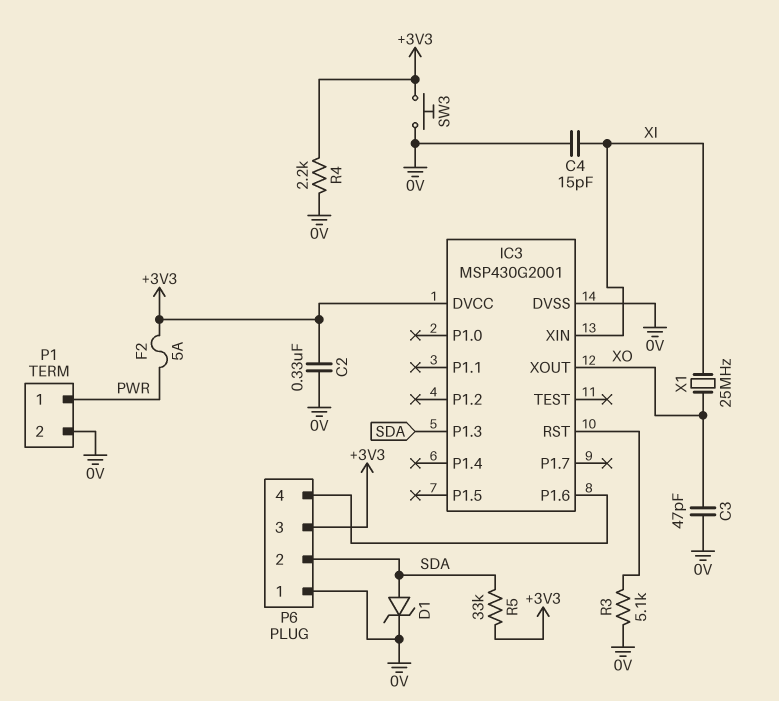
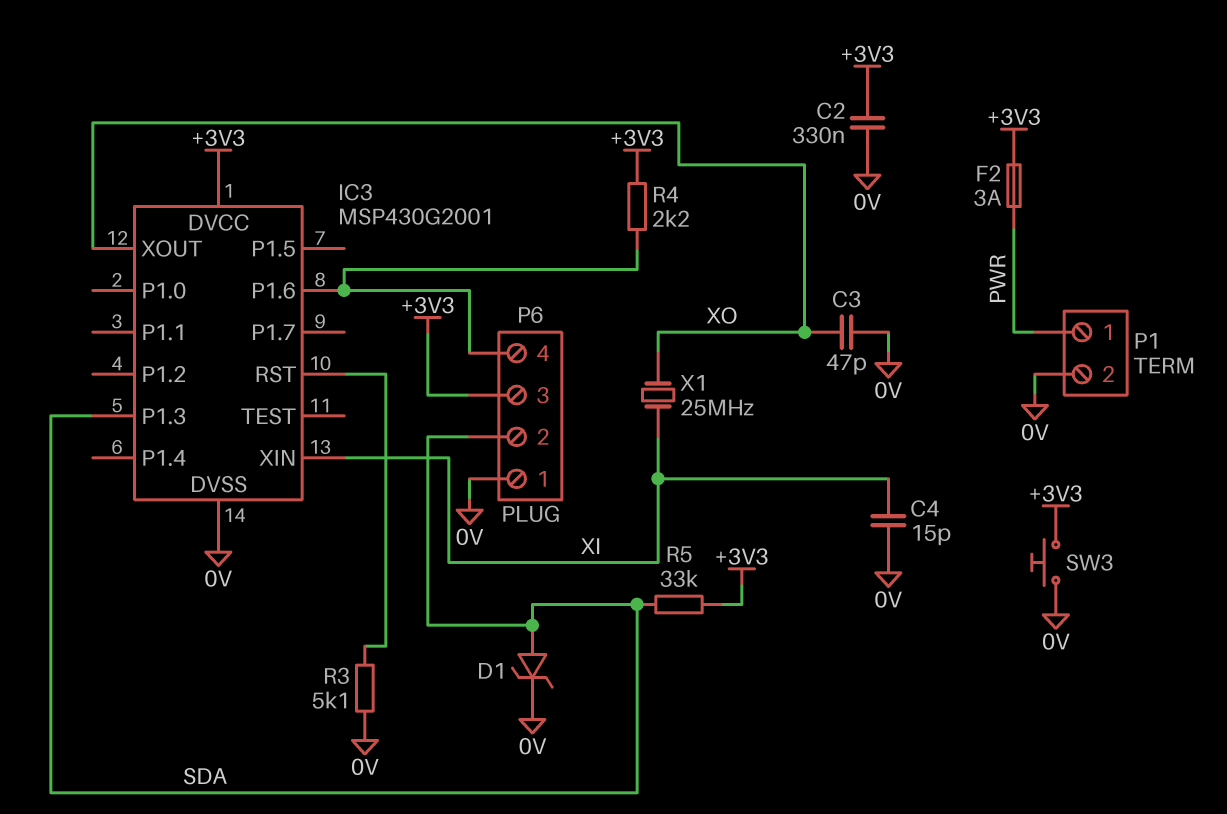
F2: 5A (+3V3, PWR) -> 3A (+3V3, PWR)
R4: 2.2k (+3V3, 0V) -> 2.2k (+3V3, IC3/P1.6)

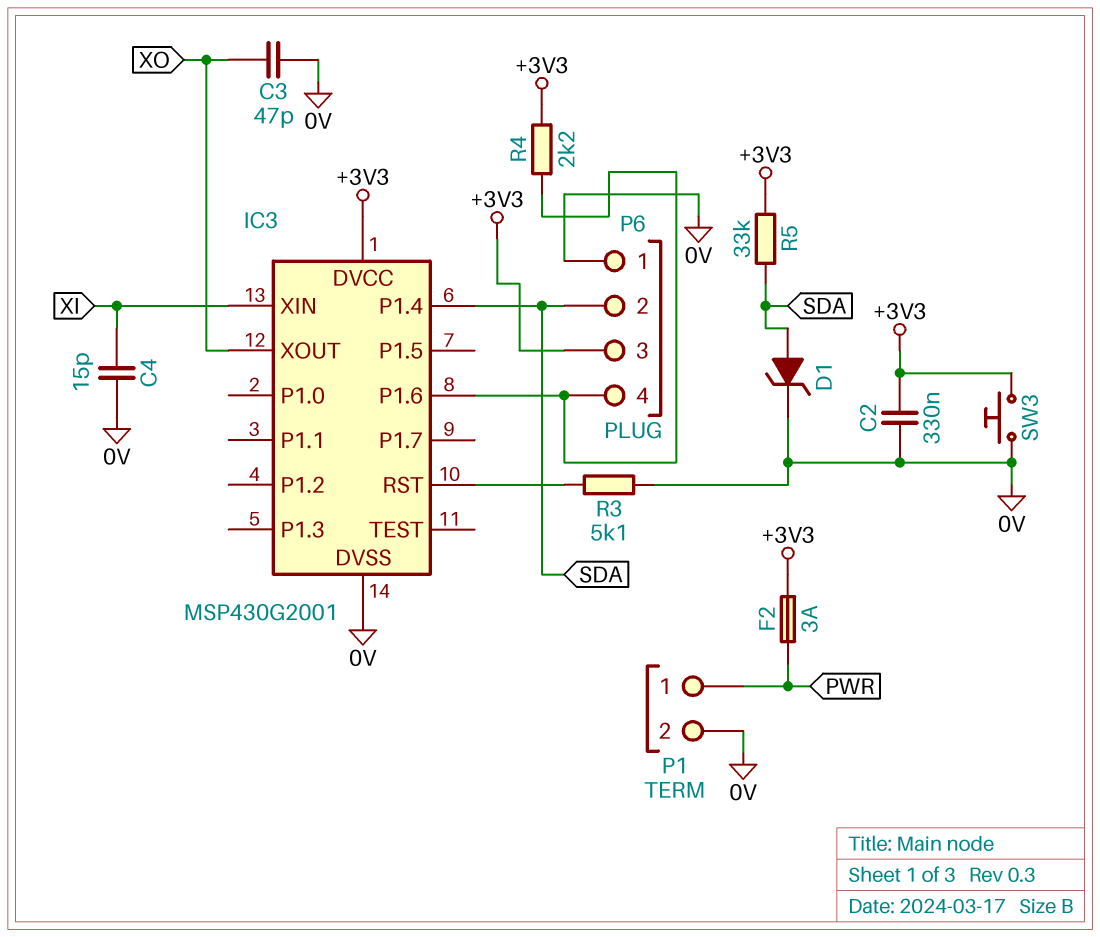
IC3 pin P1.3: SDA -> none
IC3 pin P1.4: none -> SDA
X1: 25MHz (XI, XO) -> none

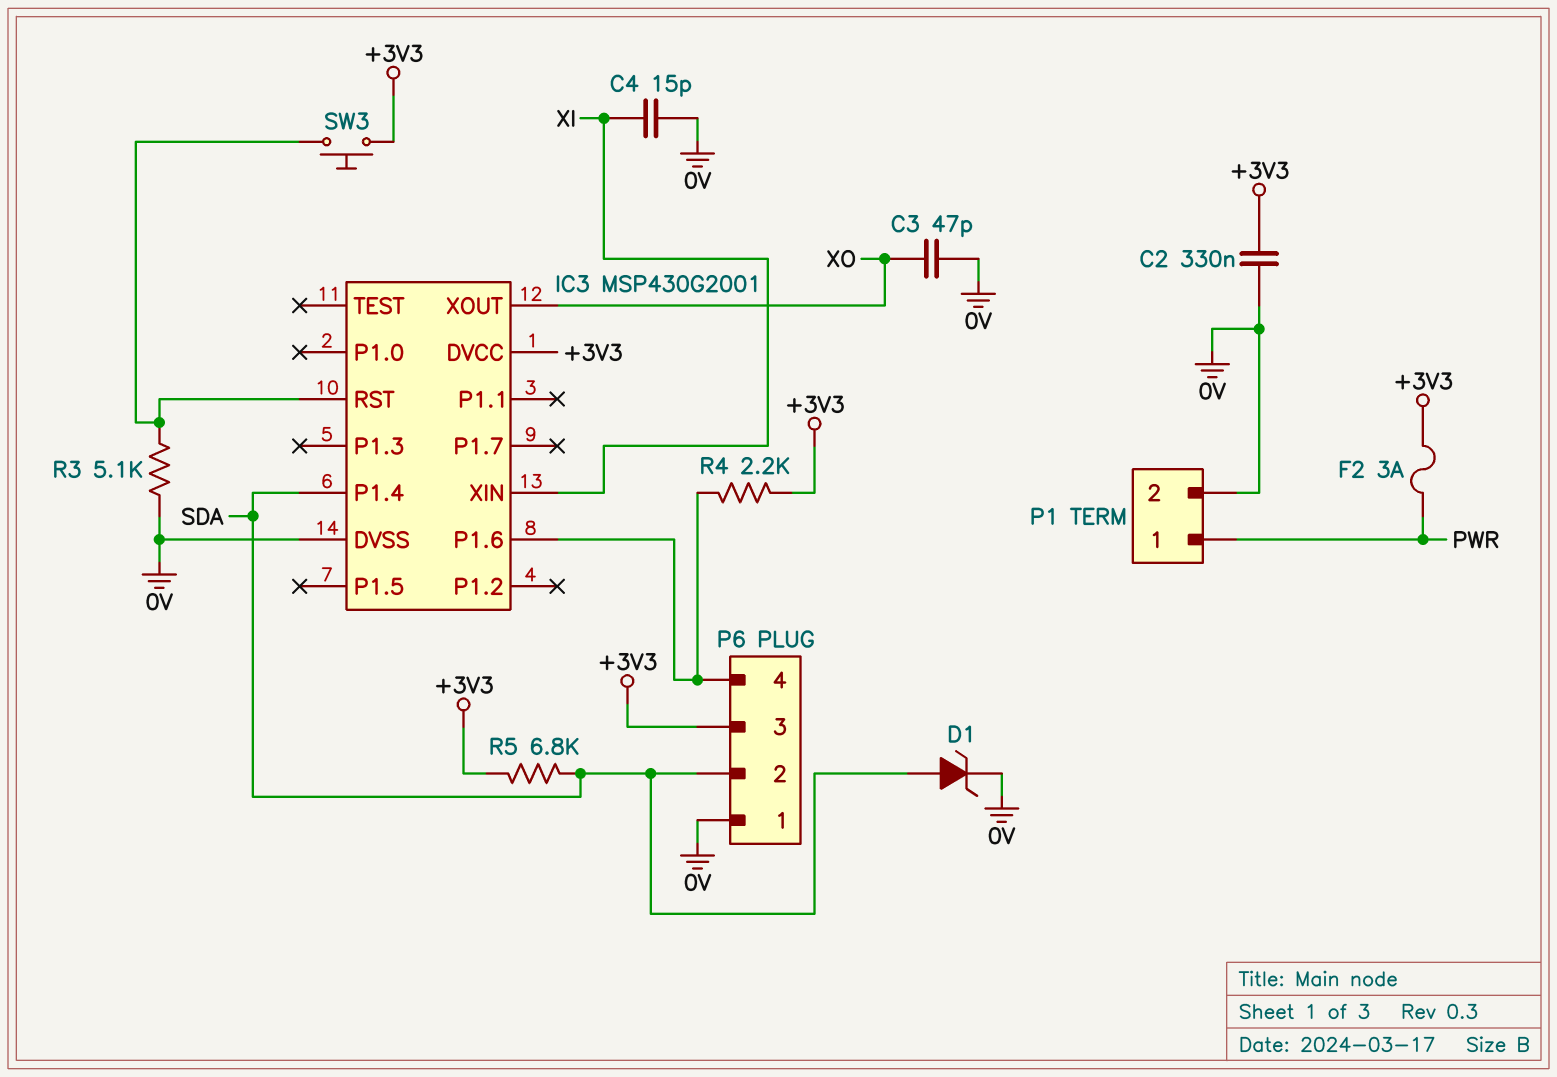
R5: 33k (+3V3, SDA) -> 6.8k (+3V3, SDA)
SW3: button (+3V3, 0V) -> button (+3V3, IC3/RST)

